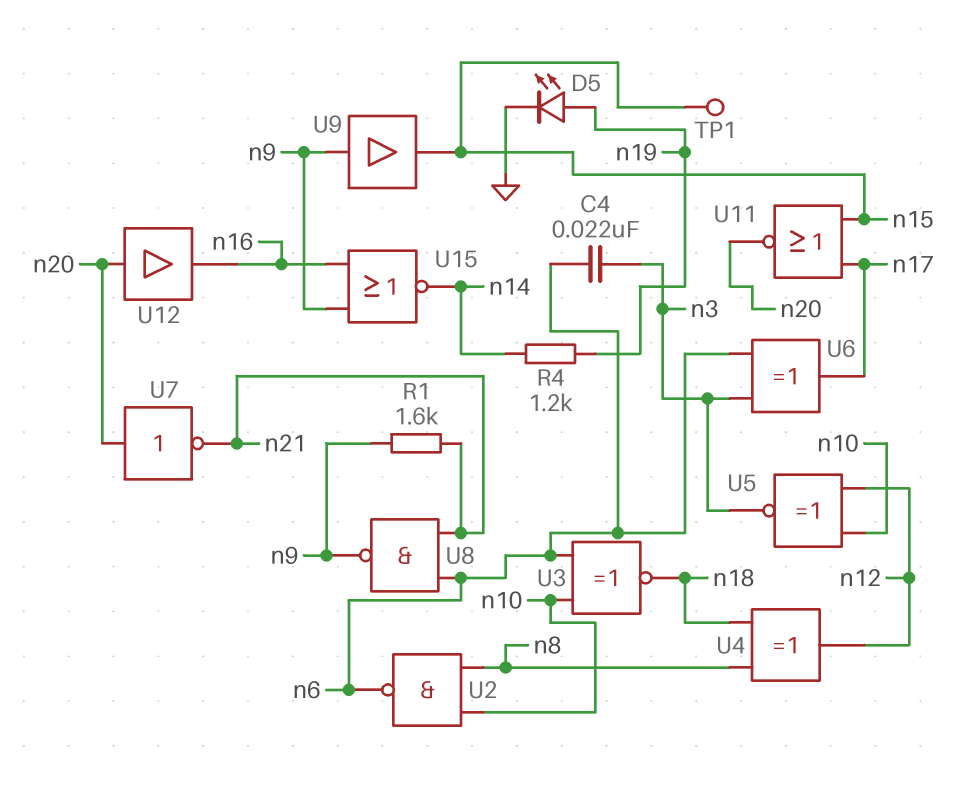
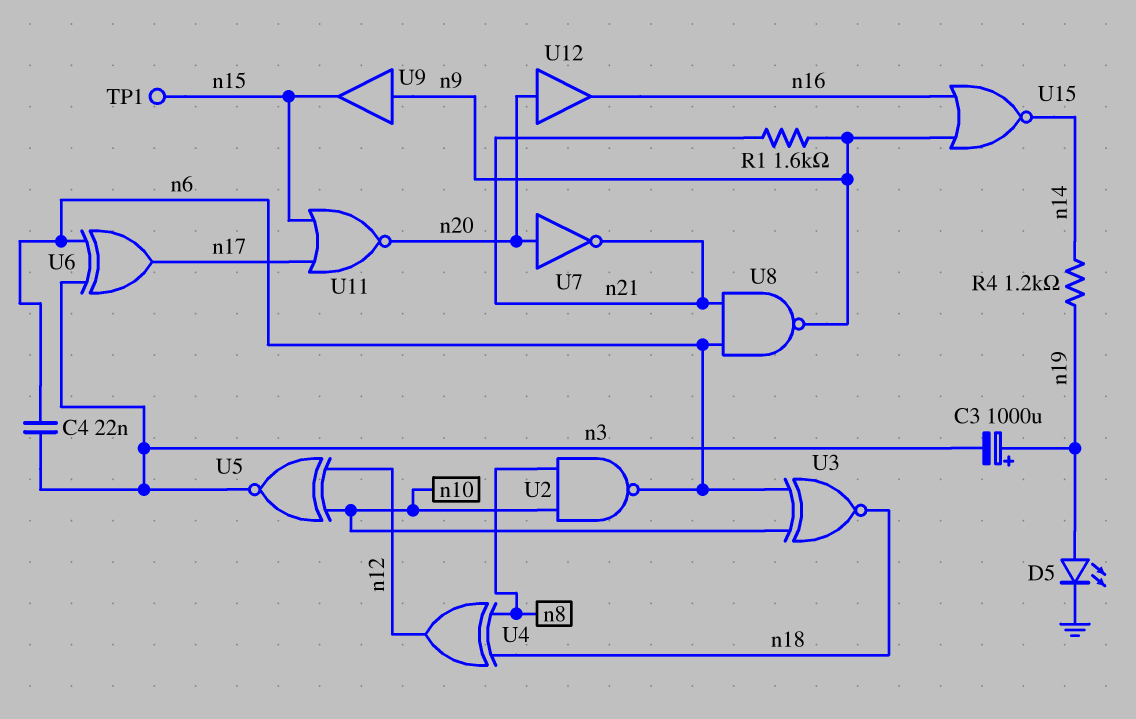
C3: none -> 1000uF (plus n19, minus n3)

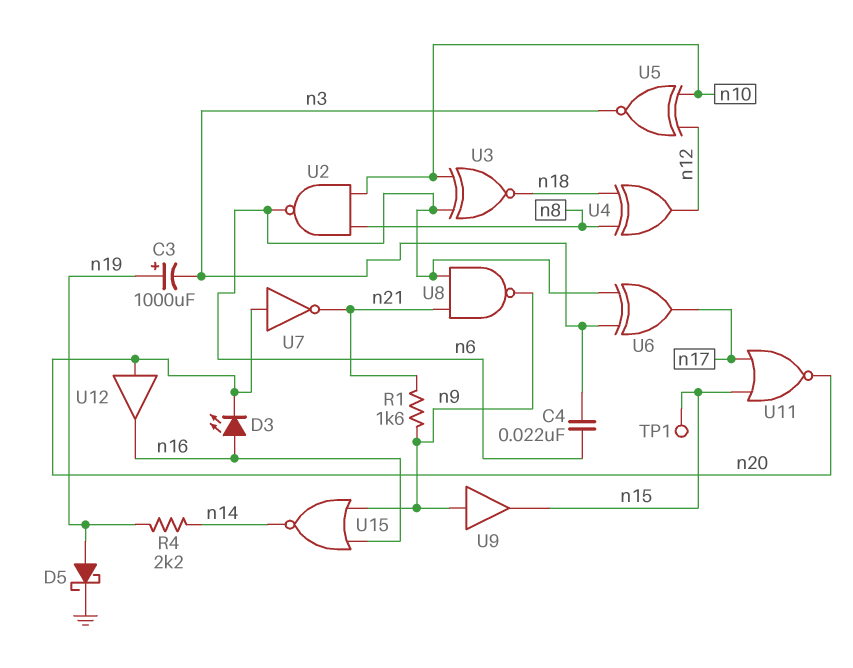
D3: none -> LED (A n16, K n20)
D5: LED (A n19, K GND) -> schottky (A n19, K GND)
R4: 1.2k (n14, n19) -> 2.2k (n14, n19)

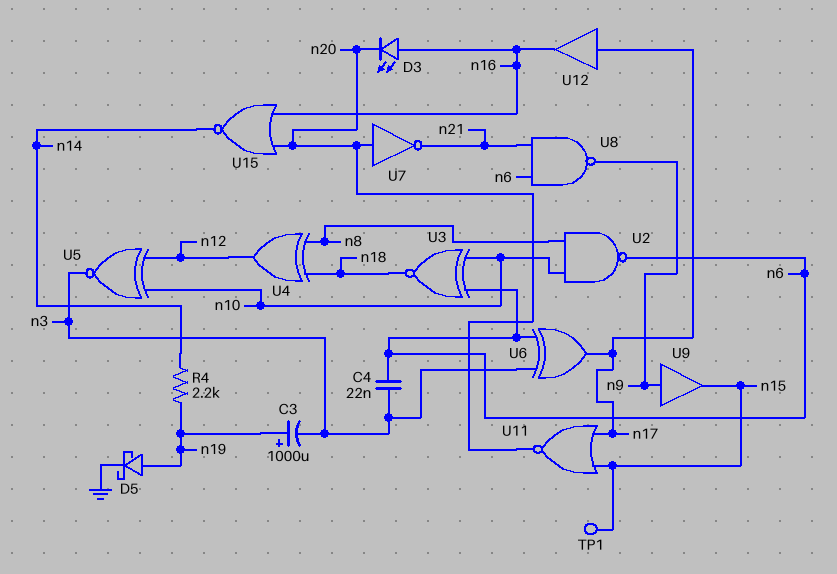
R1: 1.6k (n9, n21) -> none
U12: buffer (in n20, out n16) -> buffer (in n17, out n16)
U15: NOR (in n9, in n16, out n14) -> NOR (in n16, in n20, out n14)

